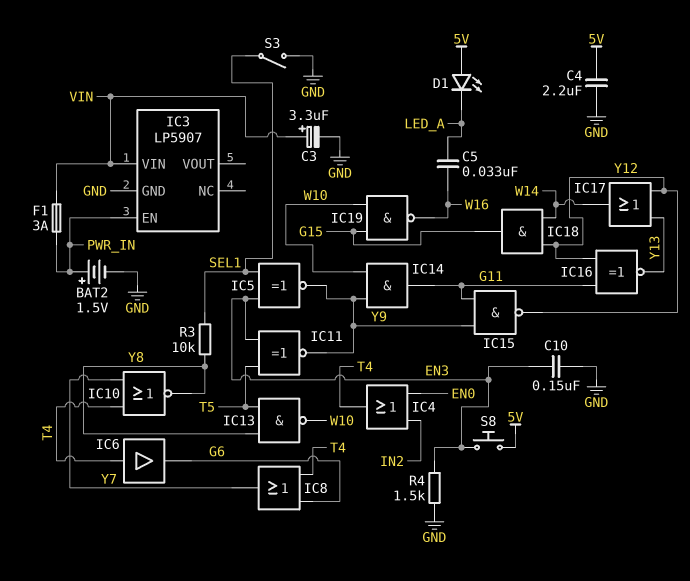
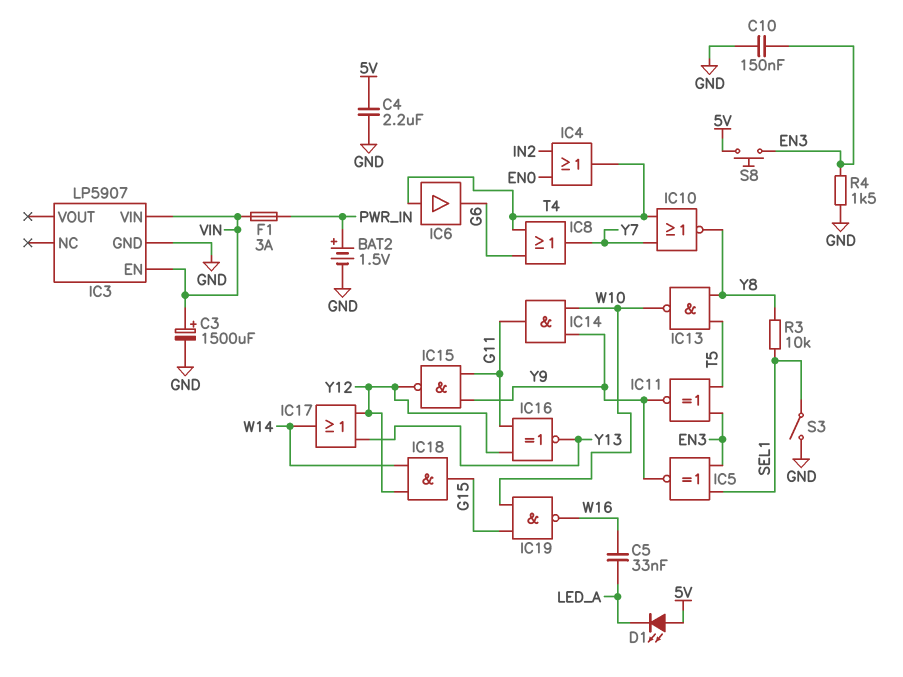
C3: 3.3uF (plus VIN, minus GND) -> 1500uF (plus VIN, minus GND)
IC3 pin EN: PWR_IN -> VIN

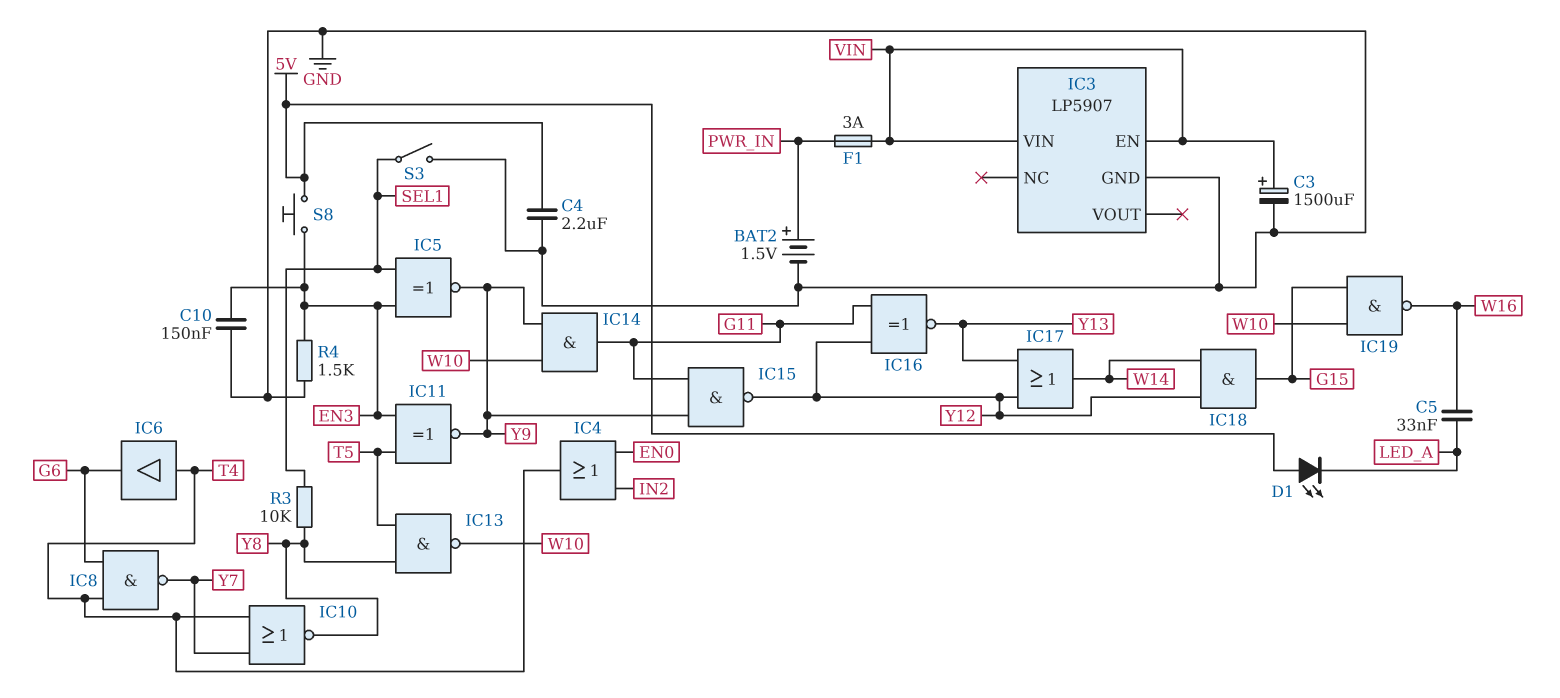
IC8: OR (in G6, in T4, out Y7) -> NAND (in G6, in T4, out Y7)

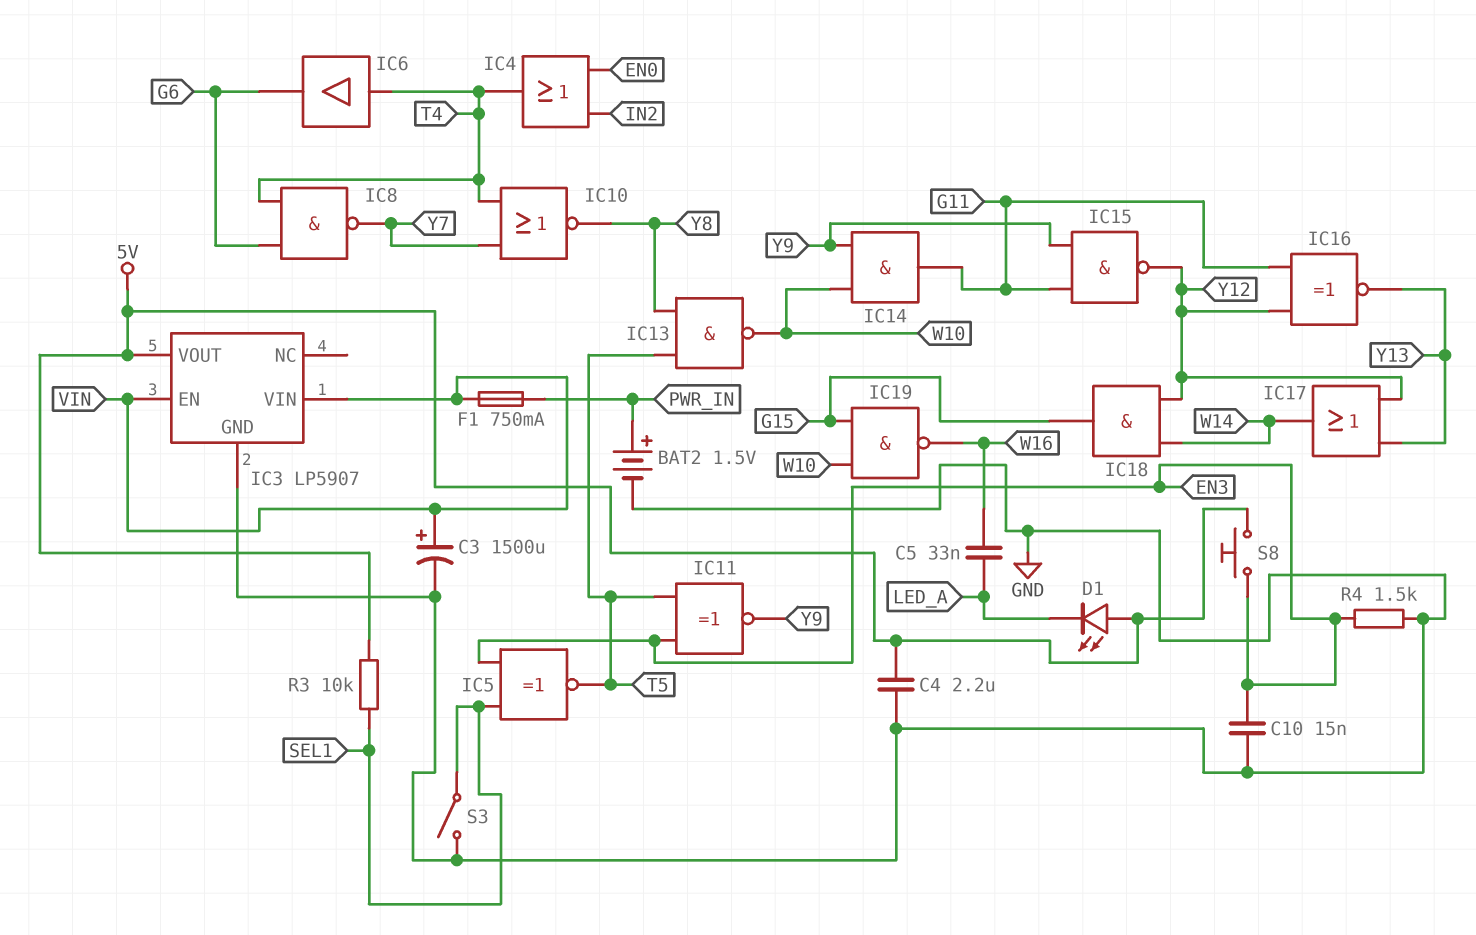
C10: 150nF (EN3, GND) -> 15nF (EN3, GND)
F1: 3A (PWR_IN, VIN) -> 750mA (PWR_IN, VIN)
IC3 pin VOUT: none -> 5V
IC5: XNOR (in EN3, in SEL1, out Y9) -> XNOR (in EN3, in SEL1, out T5)
R3: 10k (SEL1, Y8) -> 10k (5V, SEL1)

